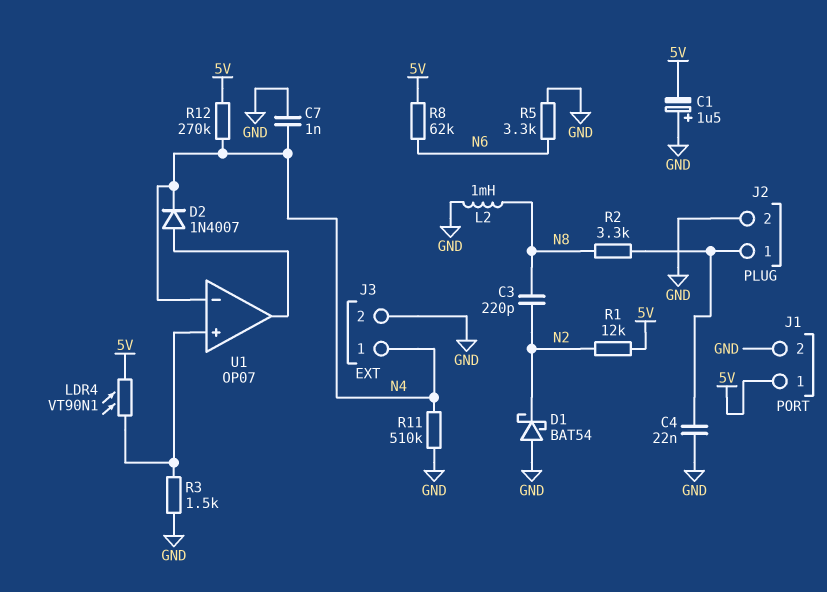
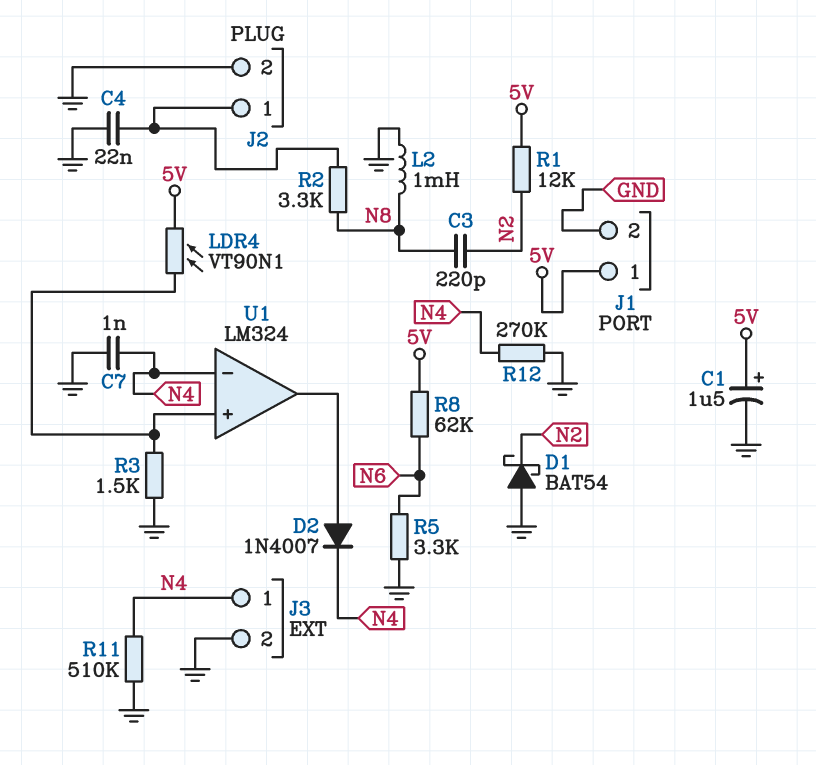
C1: 1.5uF (plus GND, minus 5V) -> 1.5uF (plus 5V, minus GND)
R12: 270k (5V, N4) -> 270k (GND, N4)
U1: OP07 -> LM324

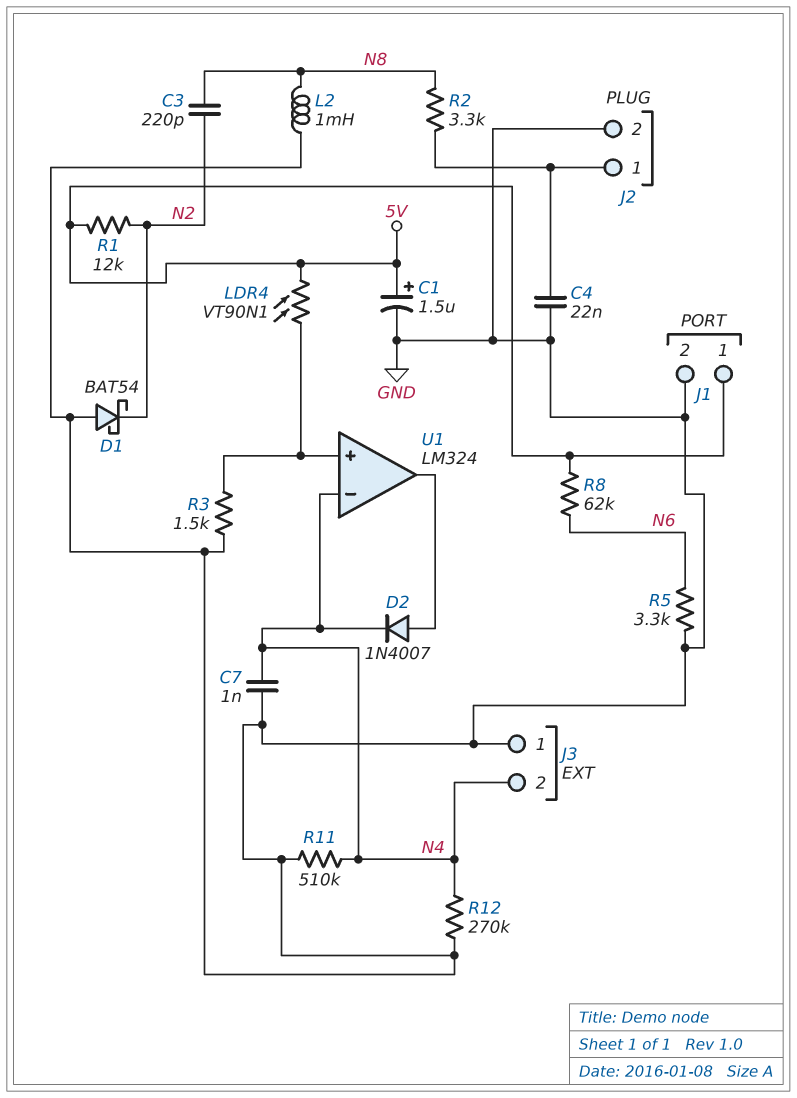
J3 pin 1: N4 -> GND
J3 pin 2: GND -> N4

